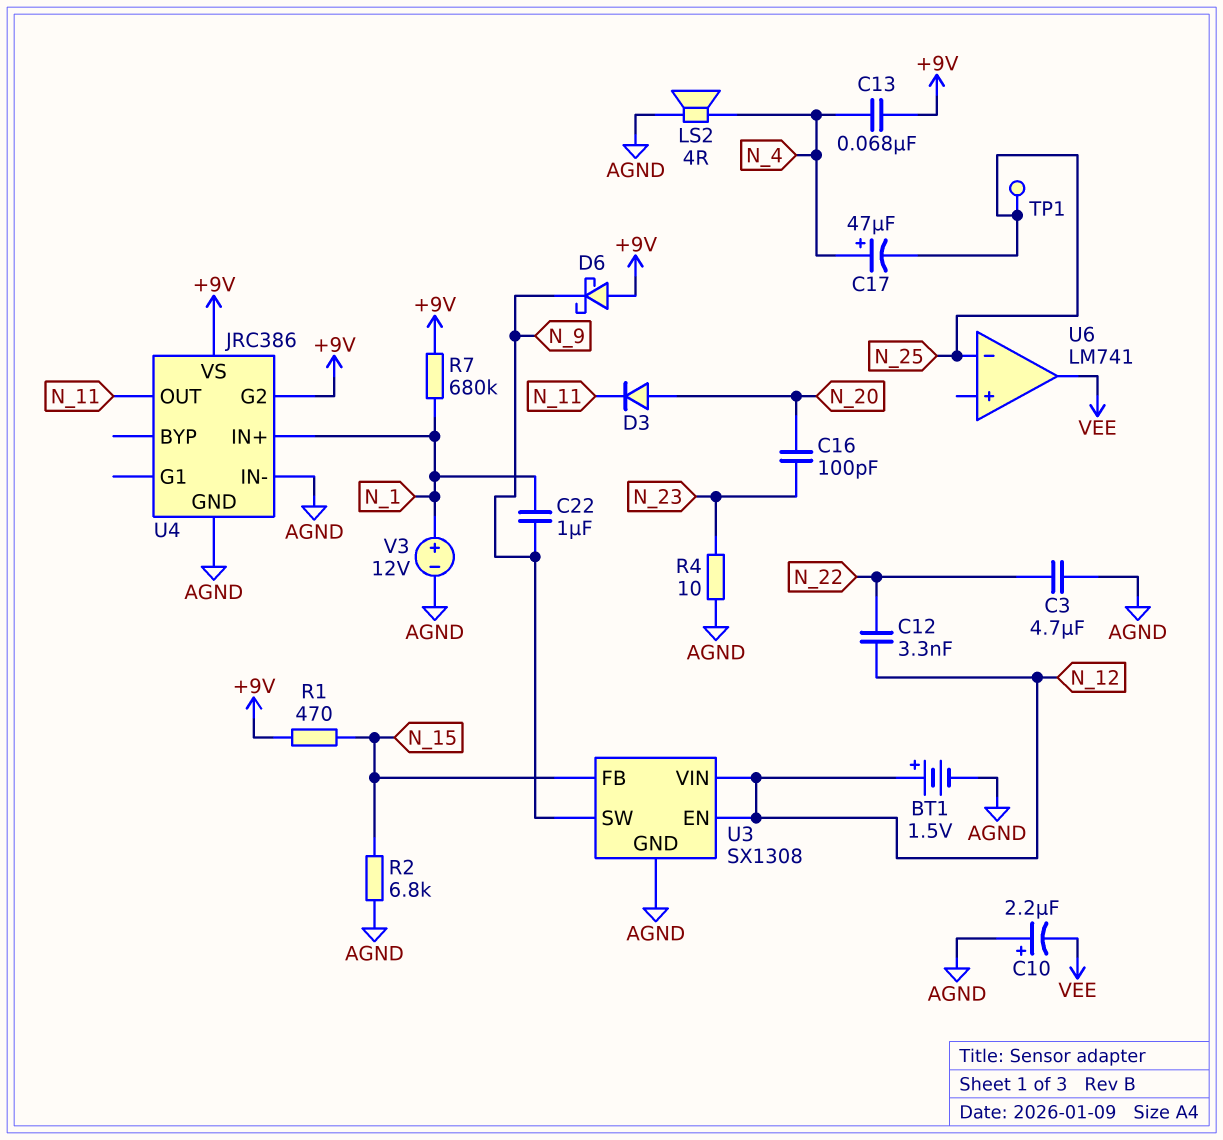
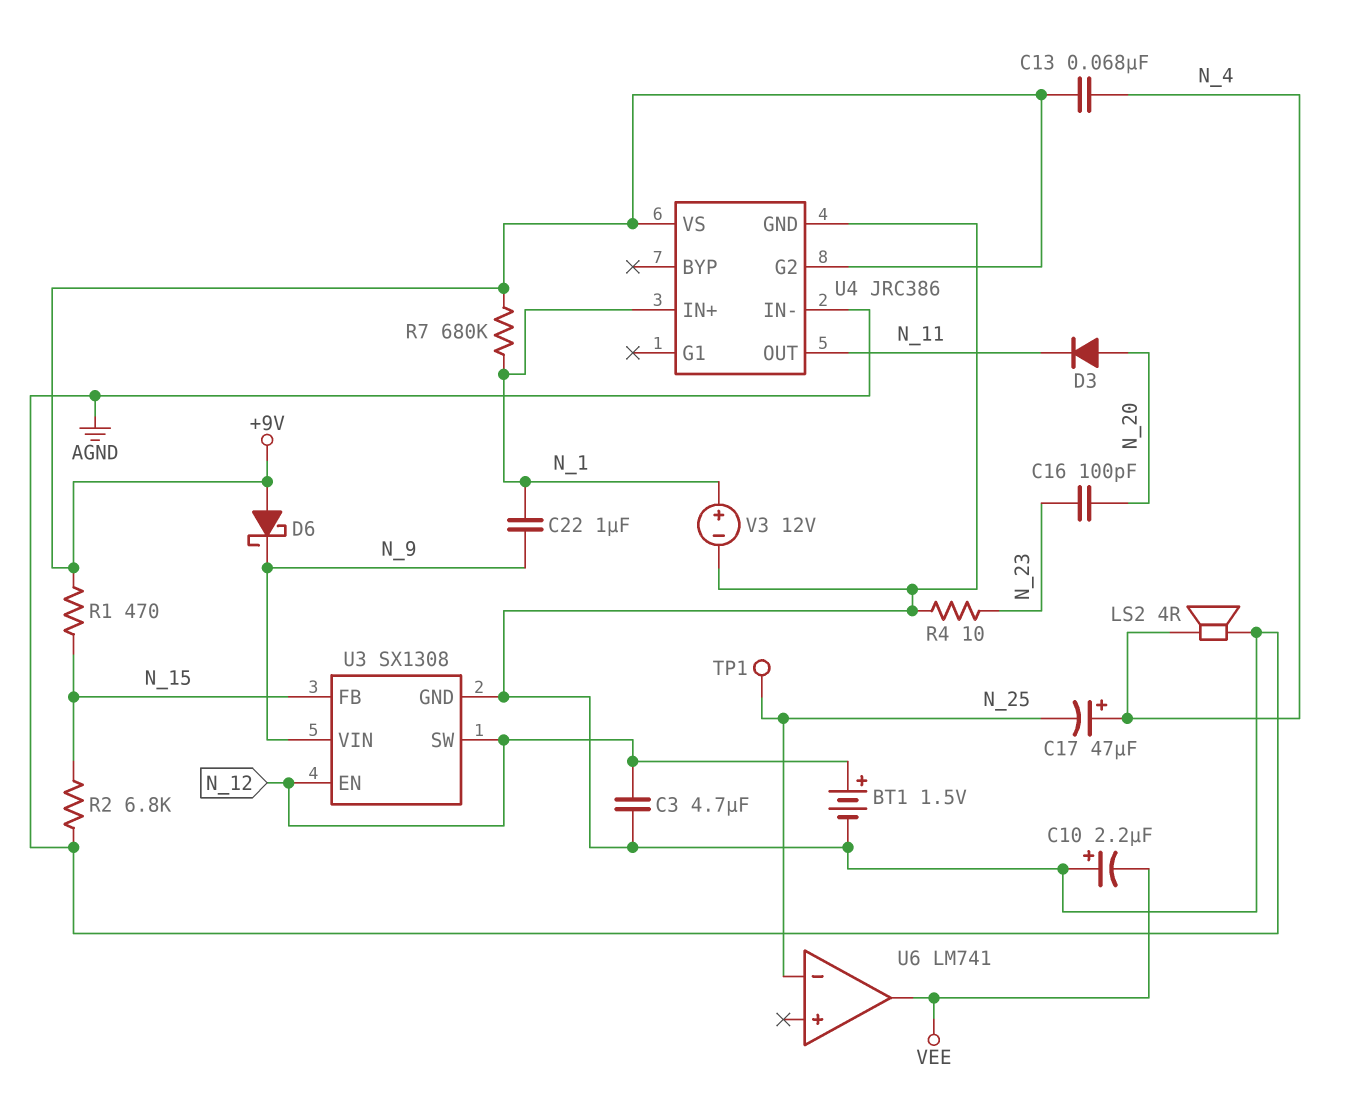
C3: 4.7uF (AGND, N_22) -> 4.7uF (AGND, N_12)
C12: 3.3nF (N_12, N_22) -> none
U3 pin SW: N_9 -> N_12
U3 pin VIN: N_12 -> N_9

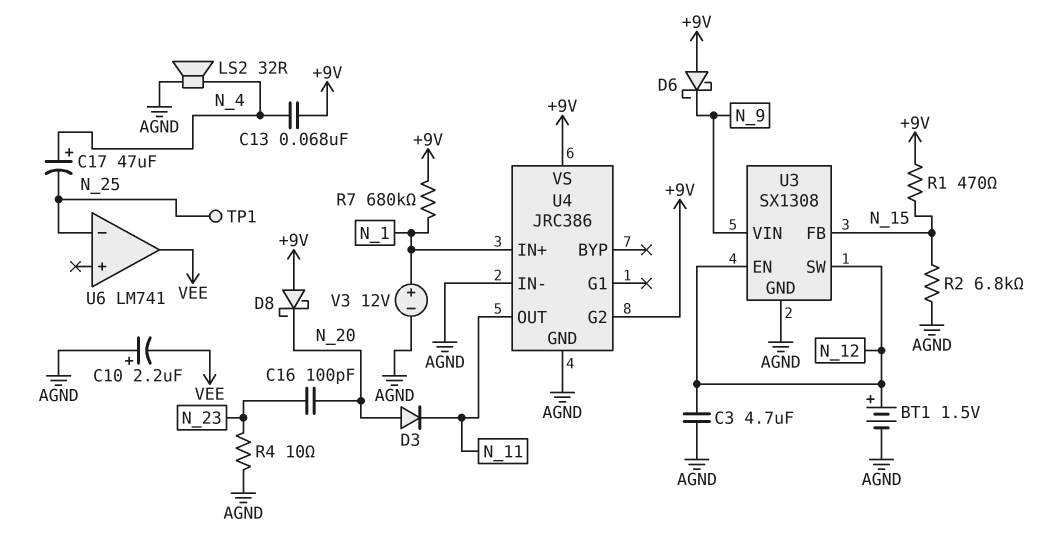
C22: 1uF (N_1, N_9) -> none
D8: none -> schottky (A +9V, K N_20)
LS2: speaker 4R (AGND, N_4) -> speaker 32R (AGND, N_4)

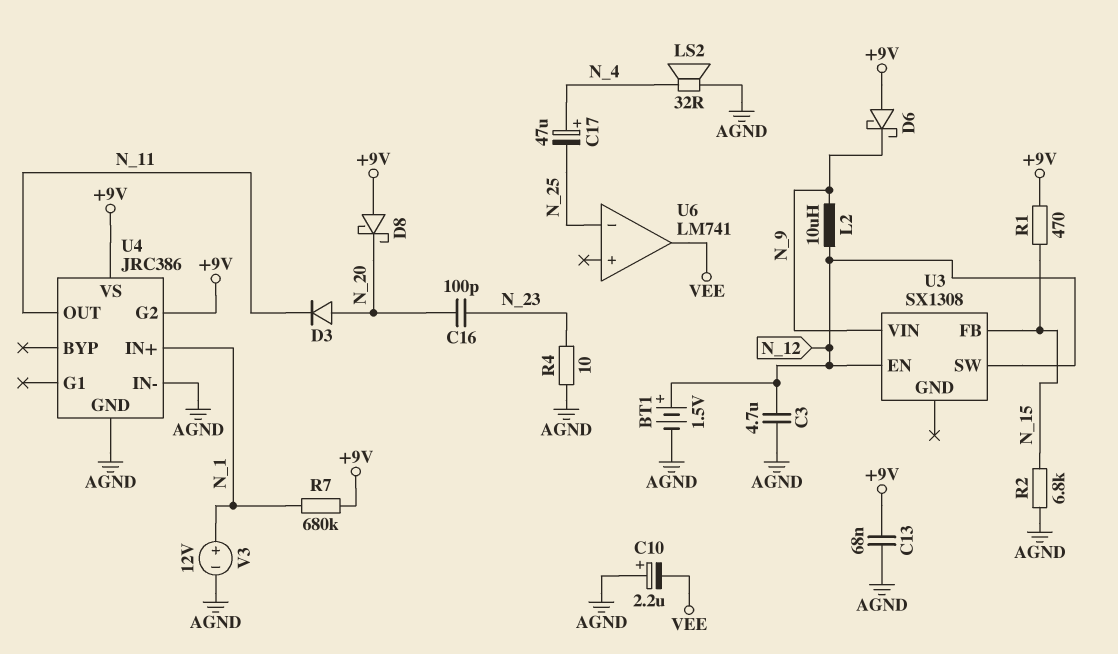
C13: 68nF (+9V, N_4) -> 68nF (+9V, AGND)
L2: none -> 10uH (N_9, N_12)
TP1: test point (N_25) -> none
U3 pin GND: AGND -> none

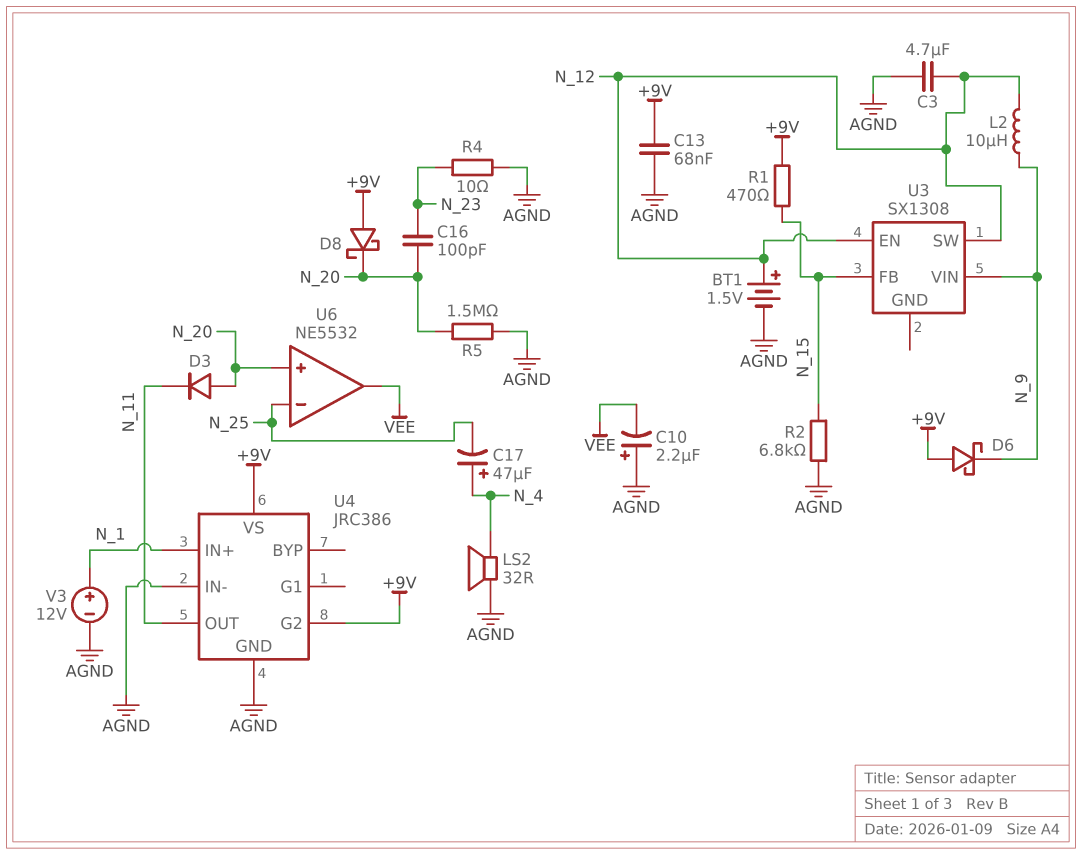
R5: none -> 1.5M (AGND, N_20)
R7: 680k (+9V, N_1) -> none
U6: LM741 -> NE5532
U6 pin in+: none -> N_20

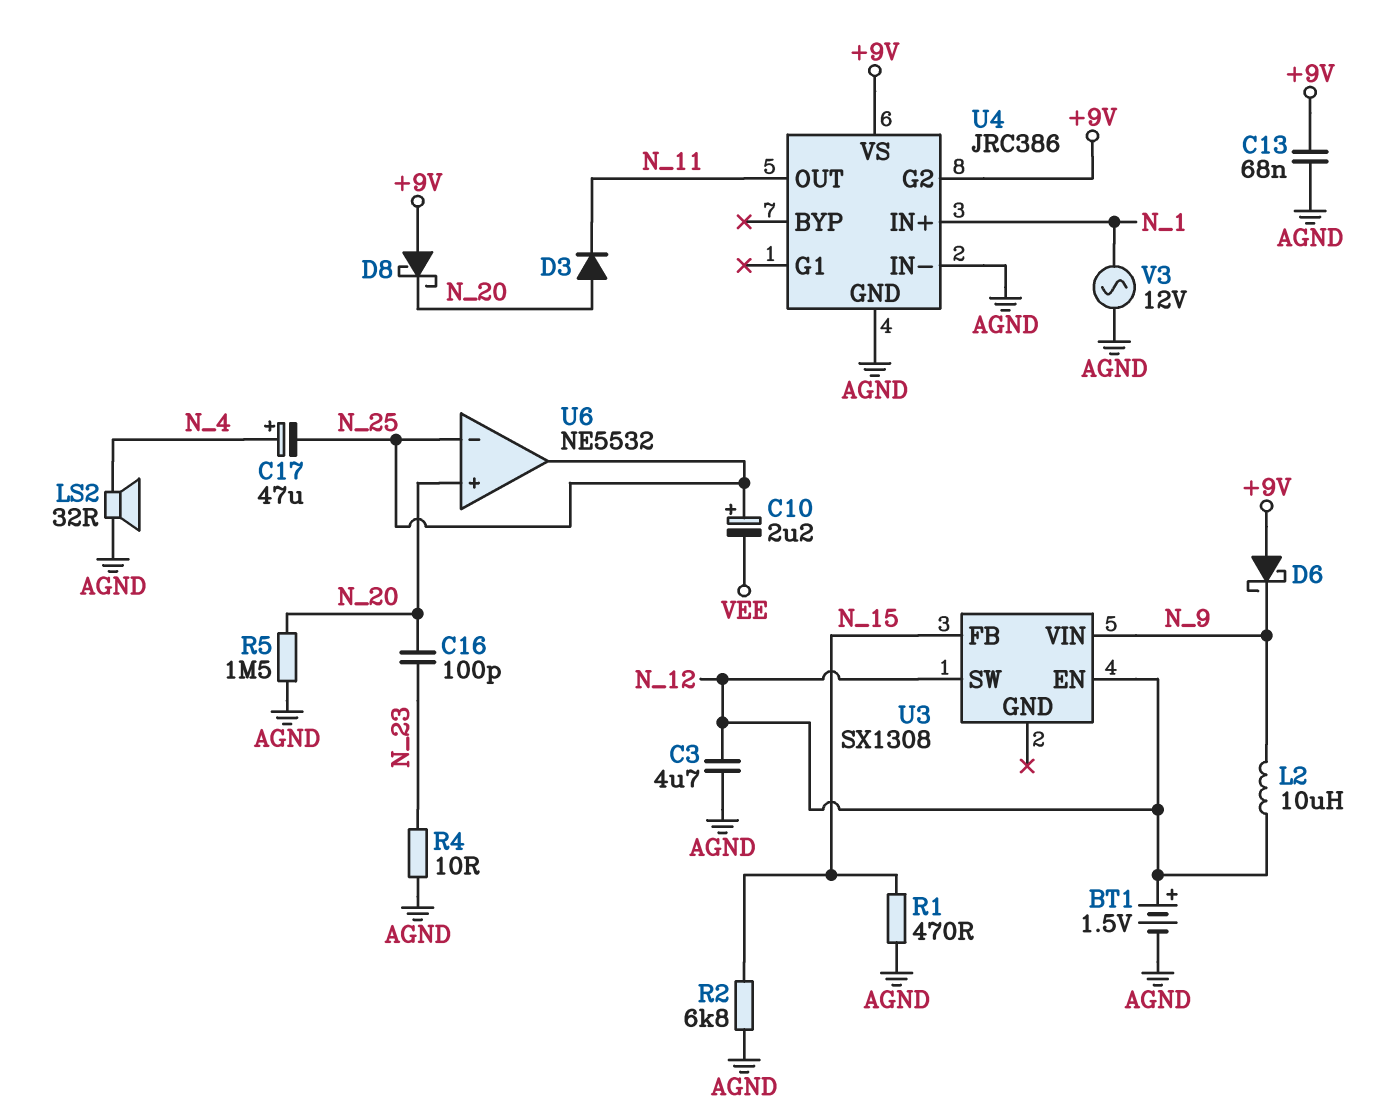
C10: 2.2uF (plus AGND, minus VEE) -> 2.2uF (plus N_25, minus VEE)
R1: 470 (+9V, N_15) -> 470 (AGND, N_15)
U6 pin out: VEE -> N_25
V3: 12V (plus N_1, minus AGND) -> AC 12V (AGND, N_1)

